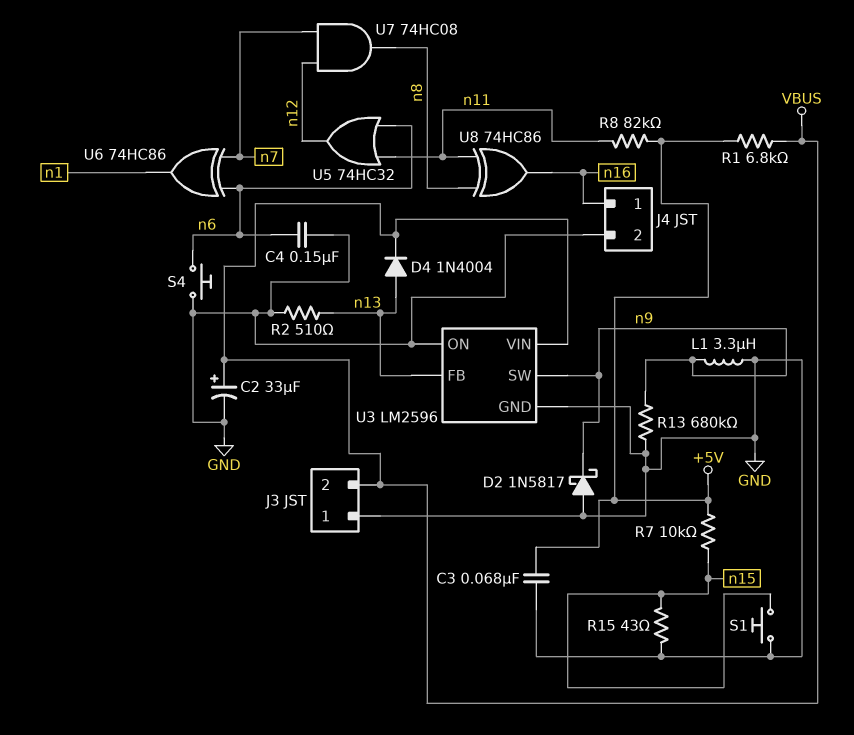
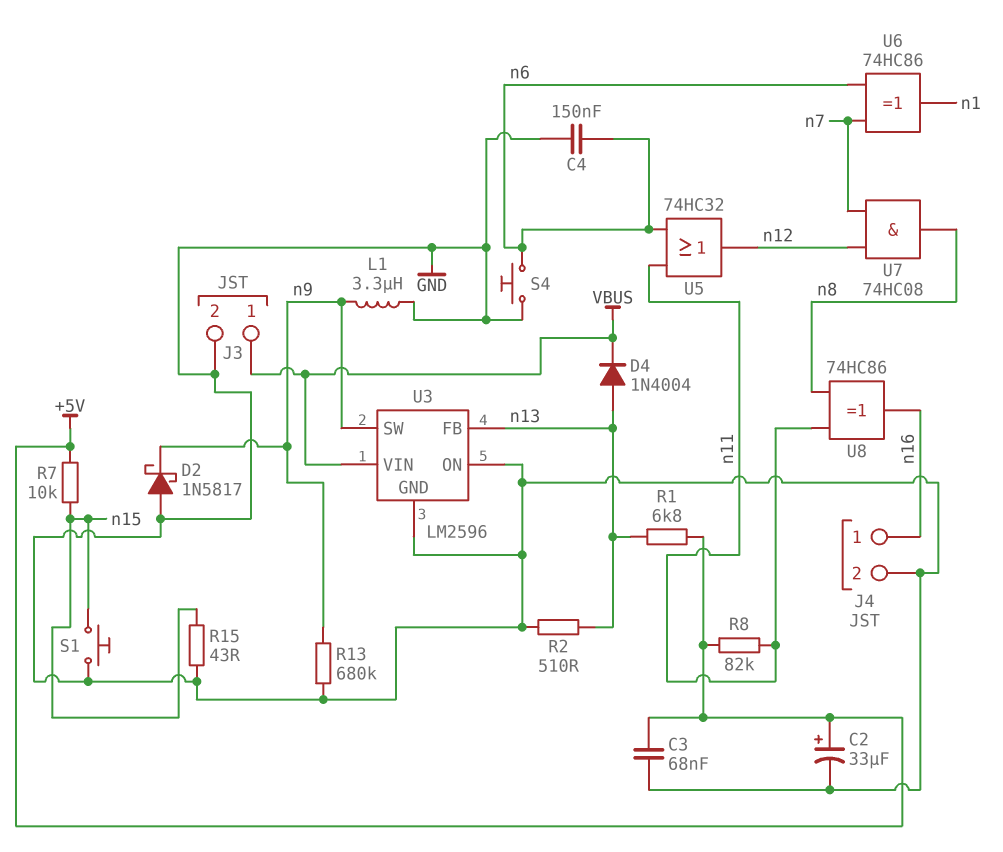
C2: 33uF (plus VBUS, minus GND) -> 33uF (plus +5V, minus GND)
J3 pin 1: GND -> VBUS
J3 pin 2: VBUS -> GND
R1: 6.8k (+5V, VBUS) -> 6.8k (+5V, n13)

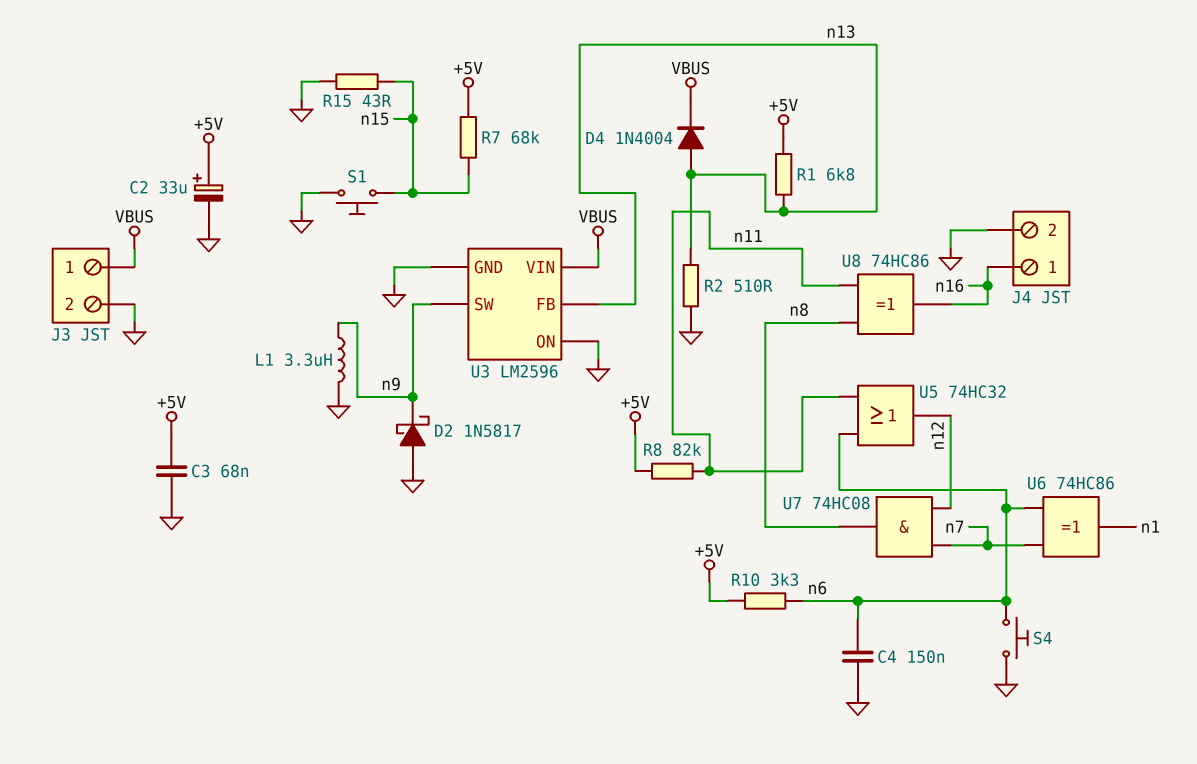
R7: 10k (+5V, n15) -> 68k (+5V, n15)
R10: none -> 3.3k (+5V, n6)
R13: 680k (GND, n9) -> none

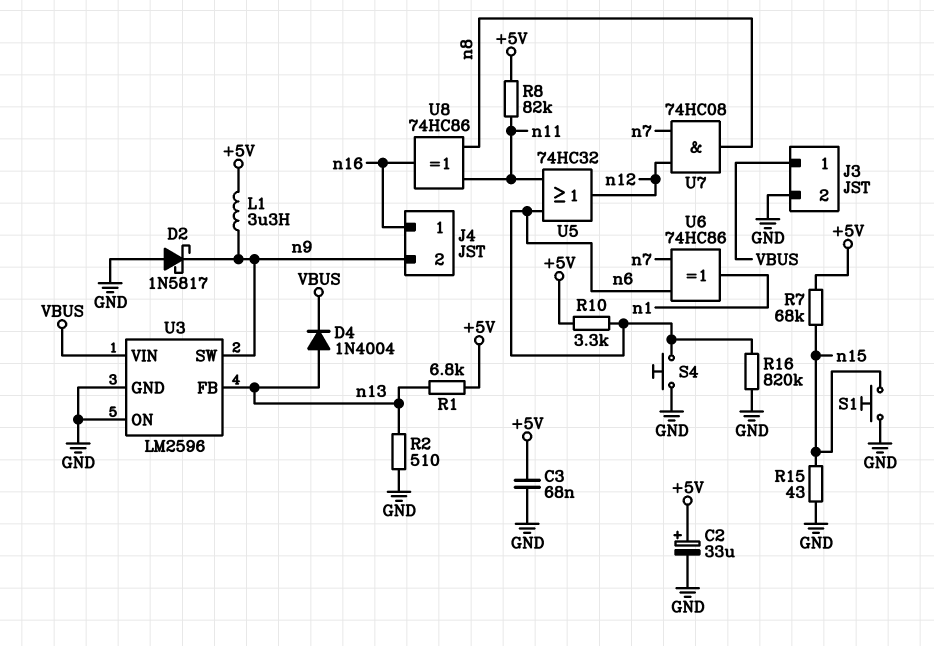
C4: 150nF (GND, n6) -> none
J4 pin 2: GND -> n9
L1: 3.3uH (GND, n9) -> 3.3uH (+5V, n9)
R16: none -> 820k (GND, n6)

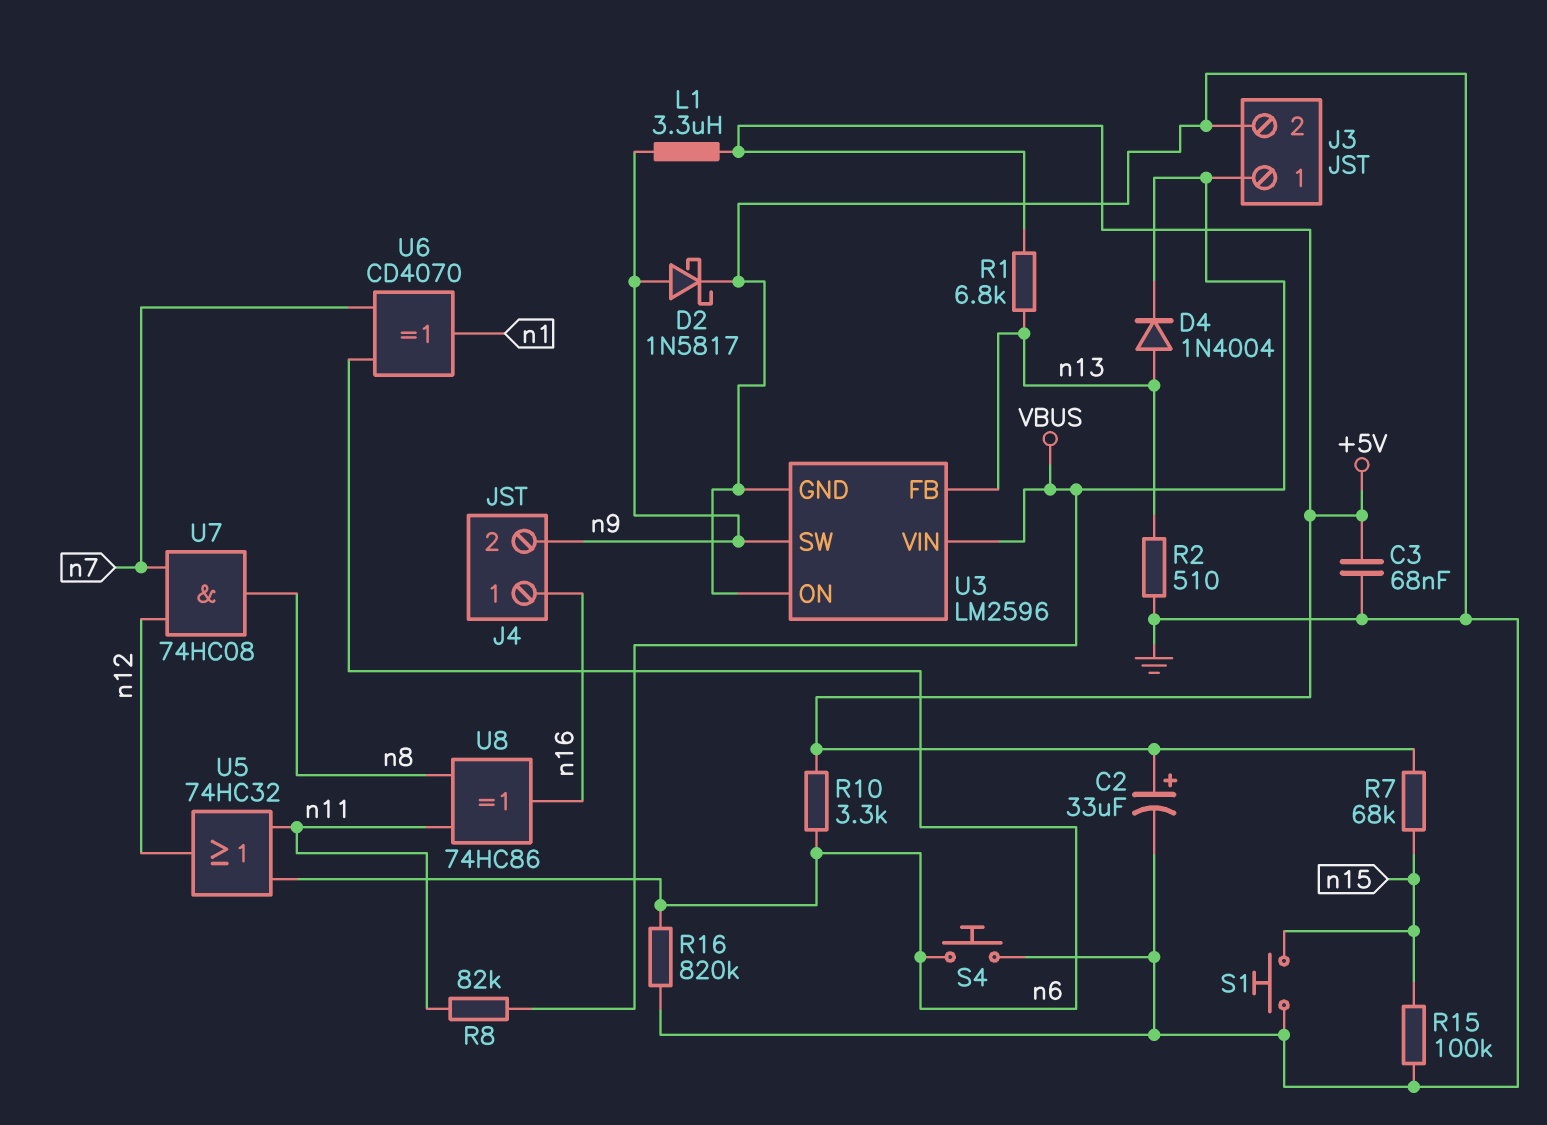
D2: schottky 1N5817 (A GND, K n9) -> schottky 1N5817 (A n9, K GND)
R8: 82k (+5V, n11) -> 82k (VBUS, n11)
R15: 43 (GND, n15) -> 100k (GND, n15)
U6: XOR 74HC86 (in n6, in n7, out n1) -> XOR CD4070 (in n6, in n7, out n1)

